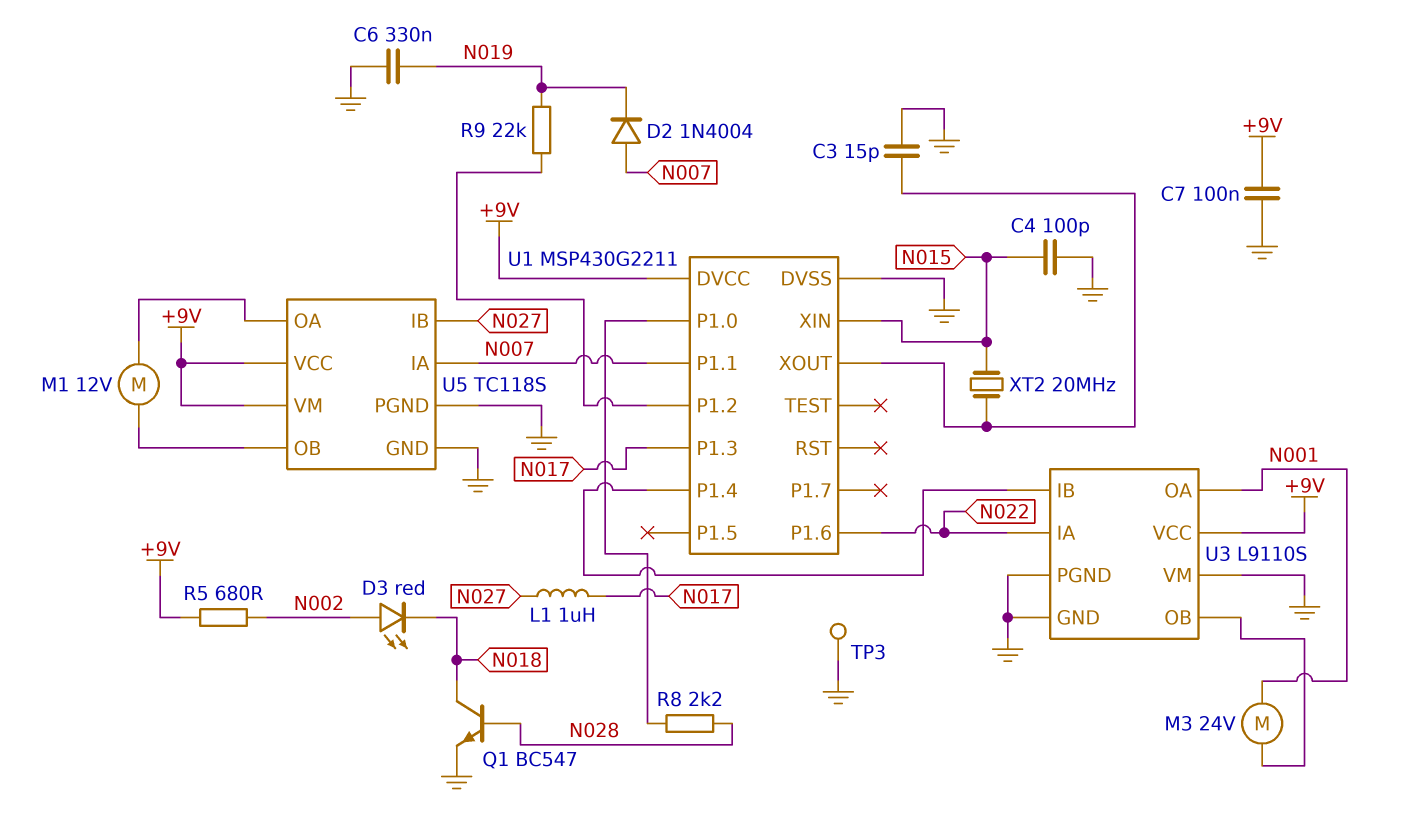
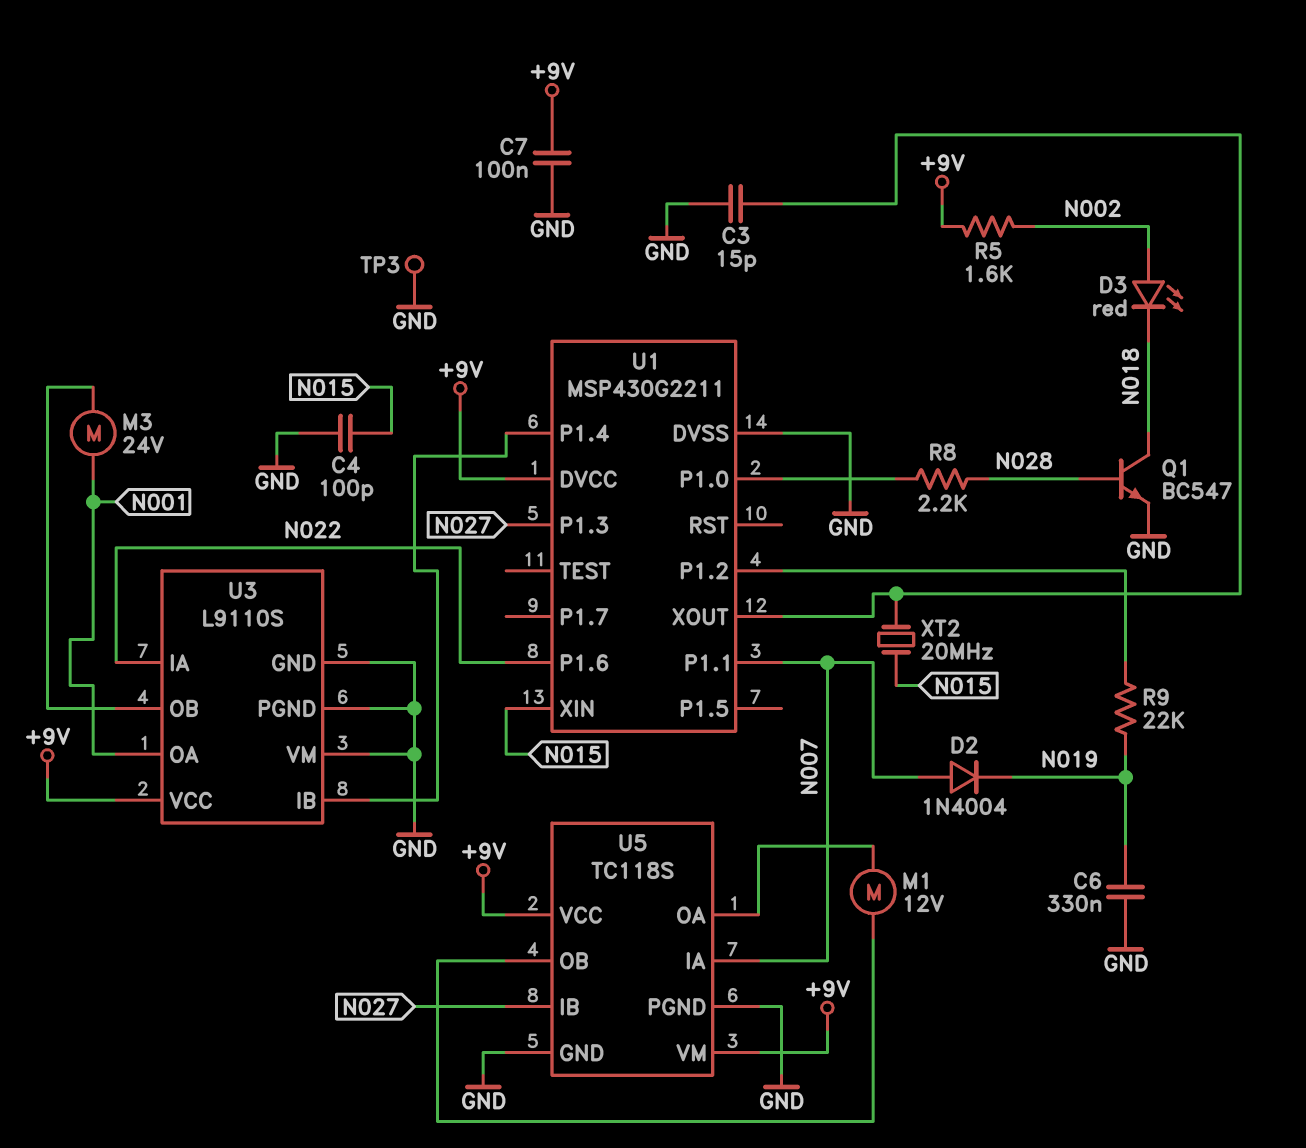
L1: 1uH (N017, N027) -> none
R5: 680 (+9V, N002) -> 1.6k (+9V, N002)
U1 pin P1.3: N017 -> N027

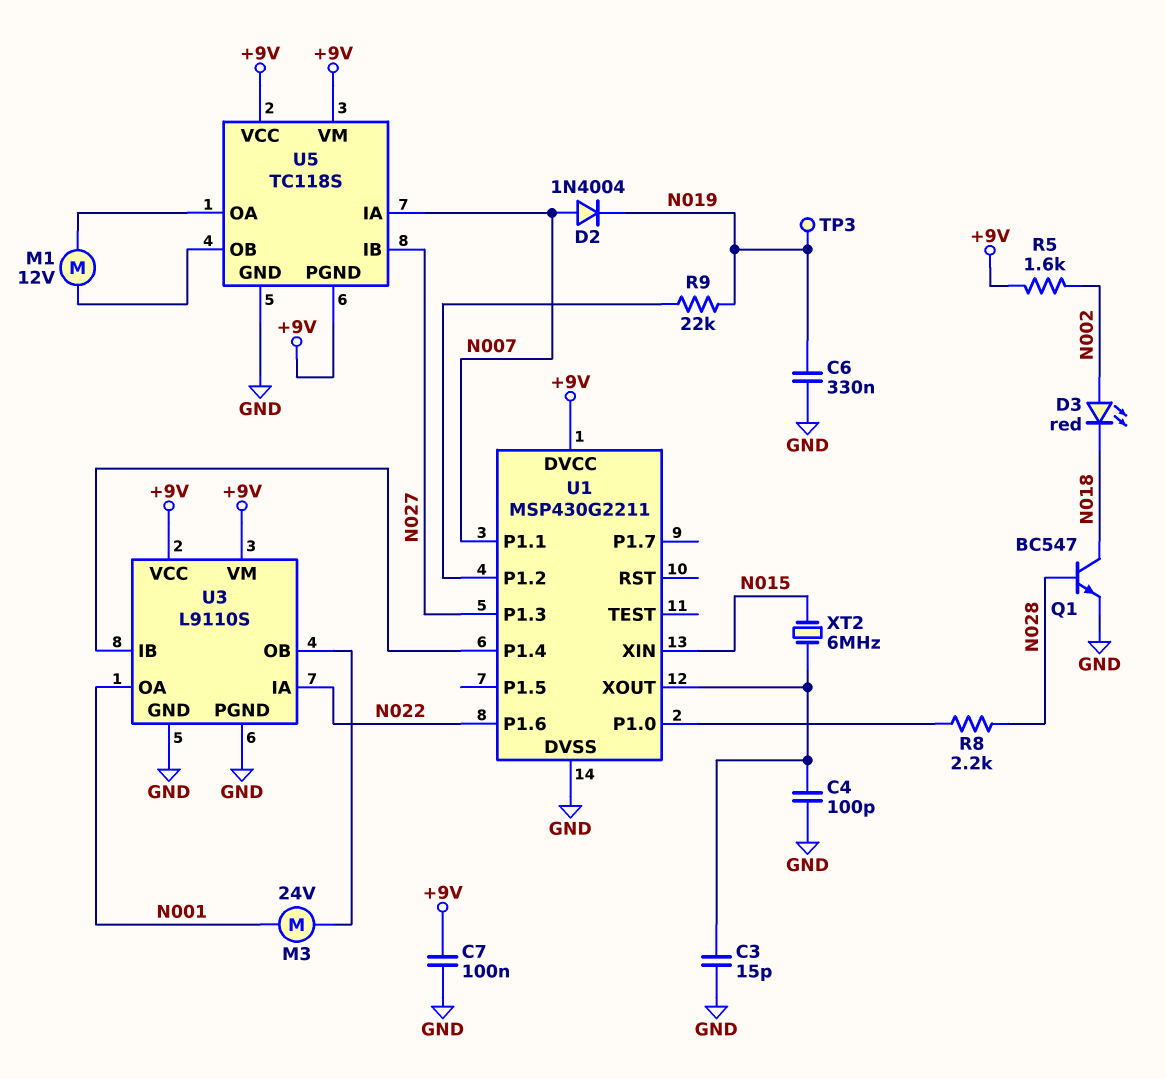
C4: 100pF (GND, N015) -> 100pF (GND, U1/XOUT)
TP3: test point (GND) -> test point (N019)
U3 pin VM: GND -> +9V
U5 pin PGND: GND -> +9V
XT2: 20MHz (N015, U1/XOUT) -> 6MHz (N015, U1/XOUT)

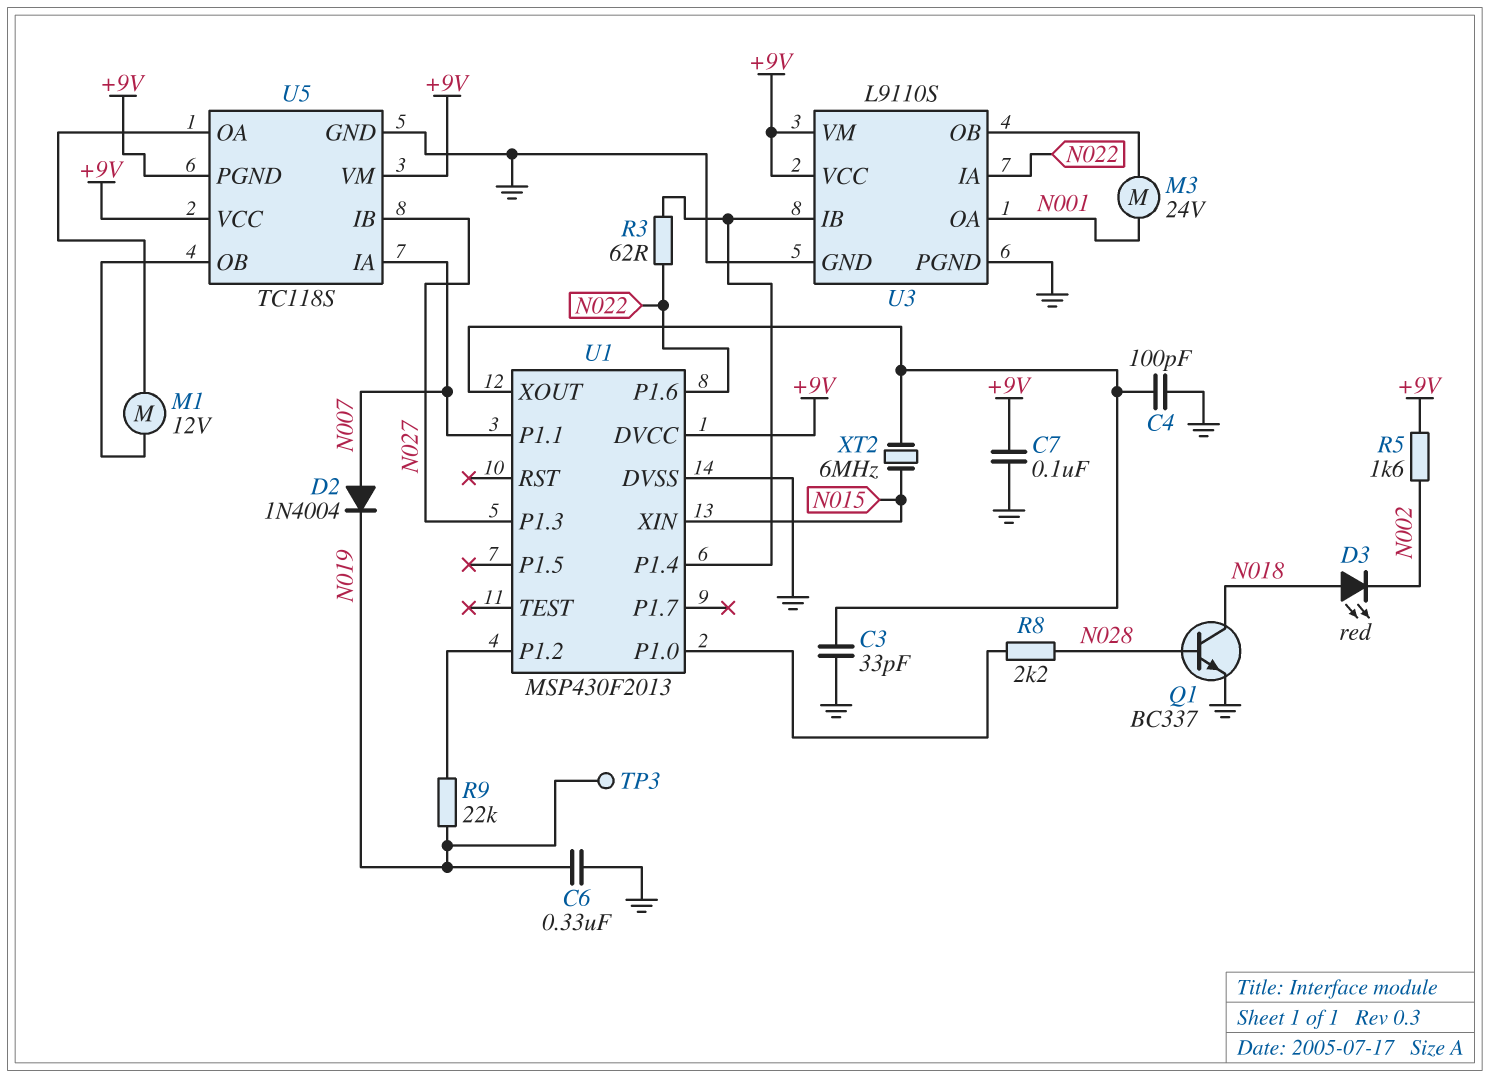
C3: 15pF (GND, U1/XOUT) -> 33pF (GND, U1/XOUT)
D3: LED red (A N002, K N018) -> LED red (A N018, K N002)
Q1: NPN BC547 (B N028, C N018, E GND) -> NPN BC337 (B N028, C N018, E GND)
R3: none -> 62 (N022, U1/P1.4)
U1: MSP430G2211 -> MSP430F2013

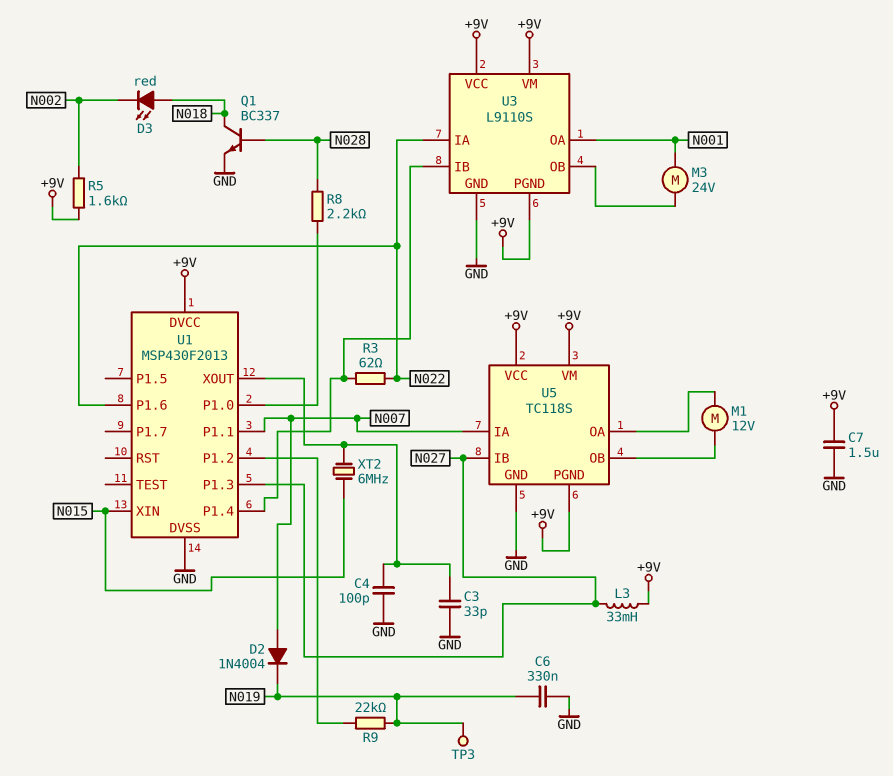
C7: 100nF (+9V, GND) -> 1.5uF (+9V, GND)
L3: none -> 33mH (+9V, N027)
U3 pin PGND: GND -> +9V

